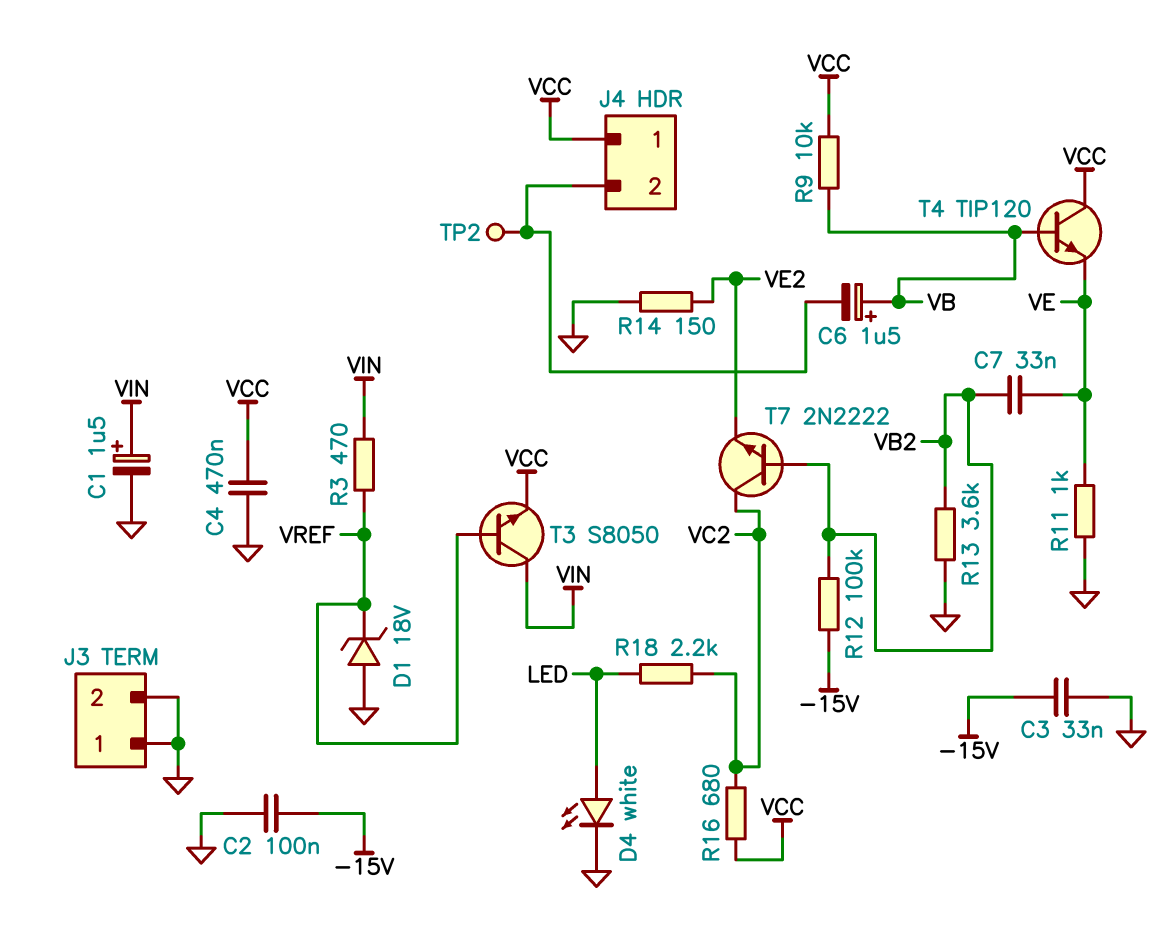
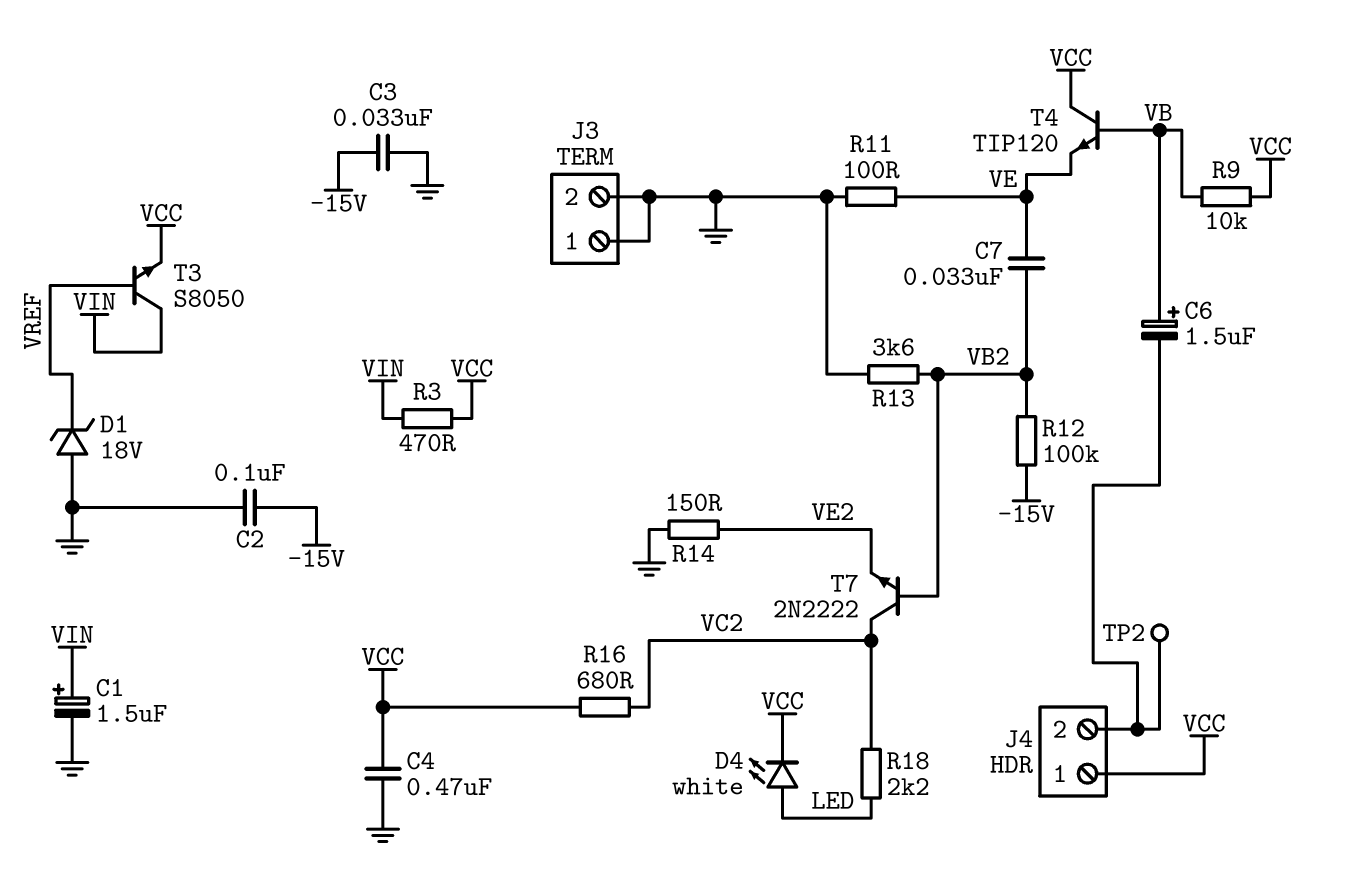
D4: LED white (A LED, K GND) -> LED white (A LED, K VCC)
R3: 470 (VIN, VREF) -> 470 (VCC, VIN)
R11: 1k (GND, VE) -> 100 (GND, VE)

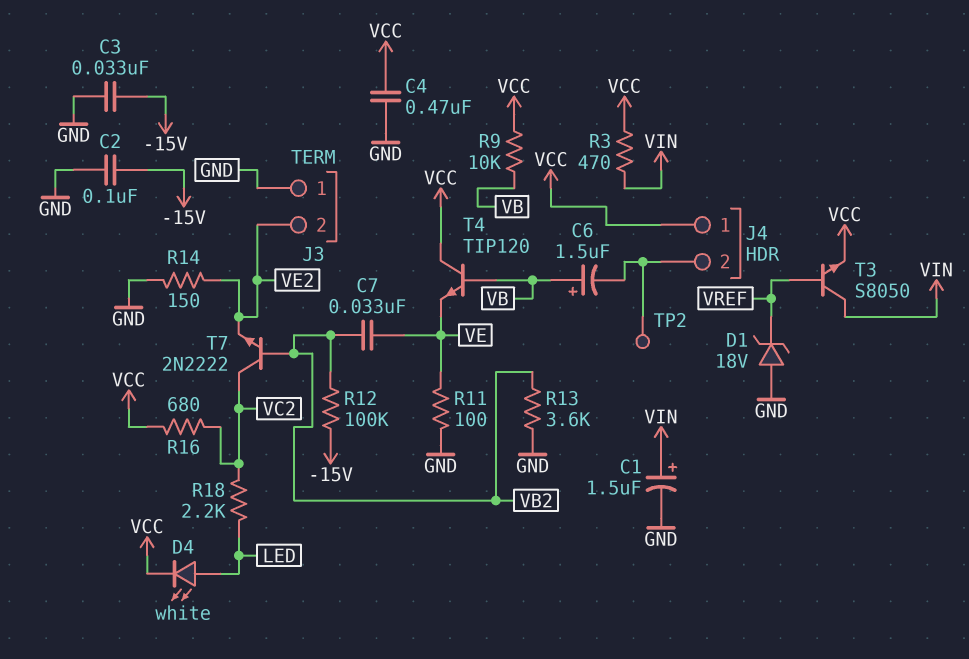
J3 pin 2: GND -> VE2

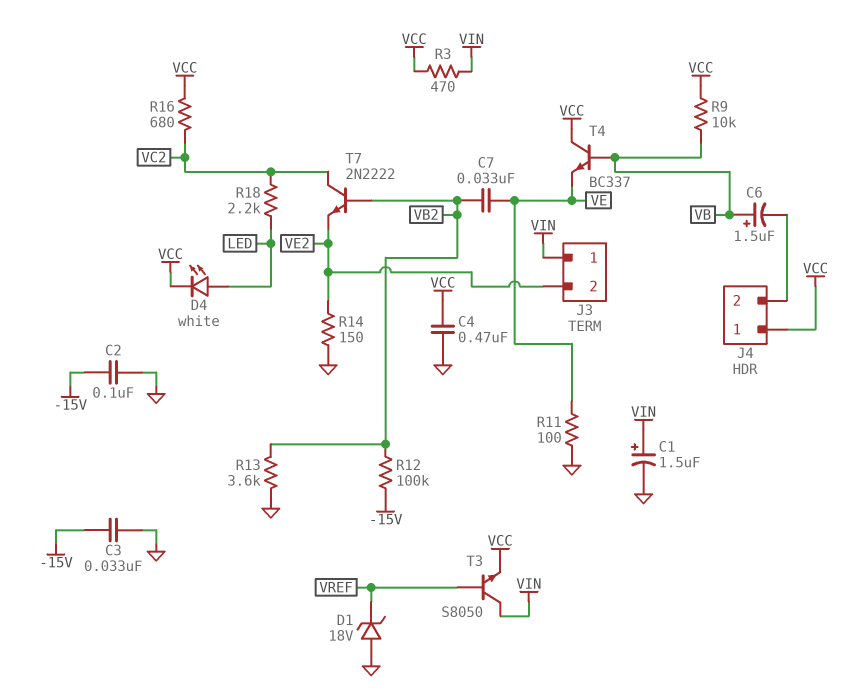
J3 pin 1: GND -> VIN
T4: NPN TIP120 (B VB, C VCC, E VE) -> NPN BC337 (B VB, C VCC, E VE)
TP2: test point (J4/2) -> none

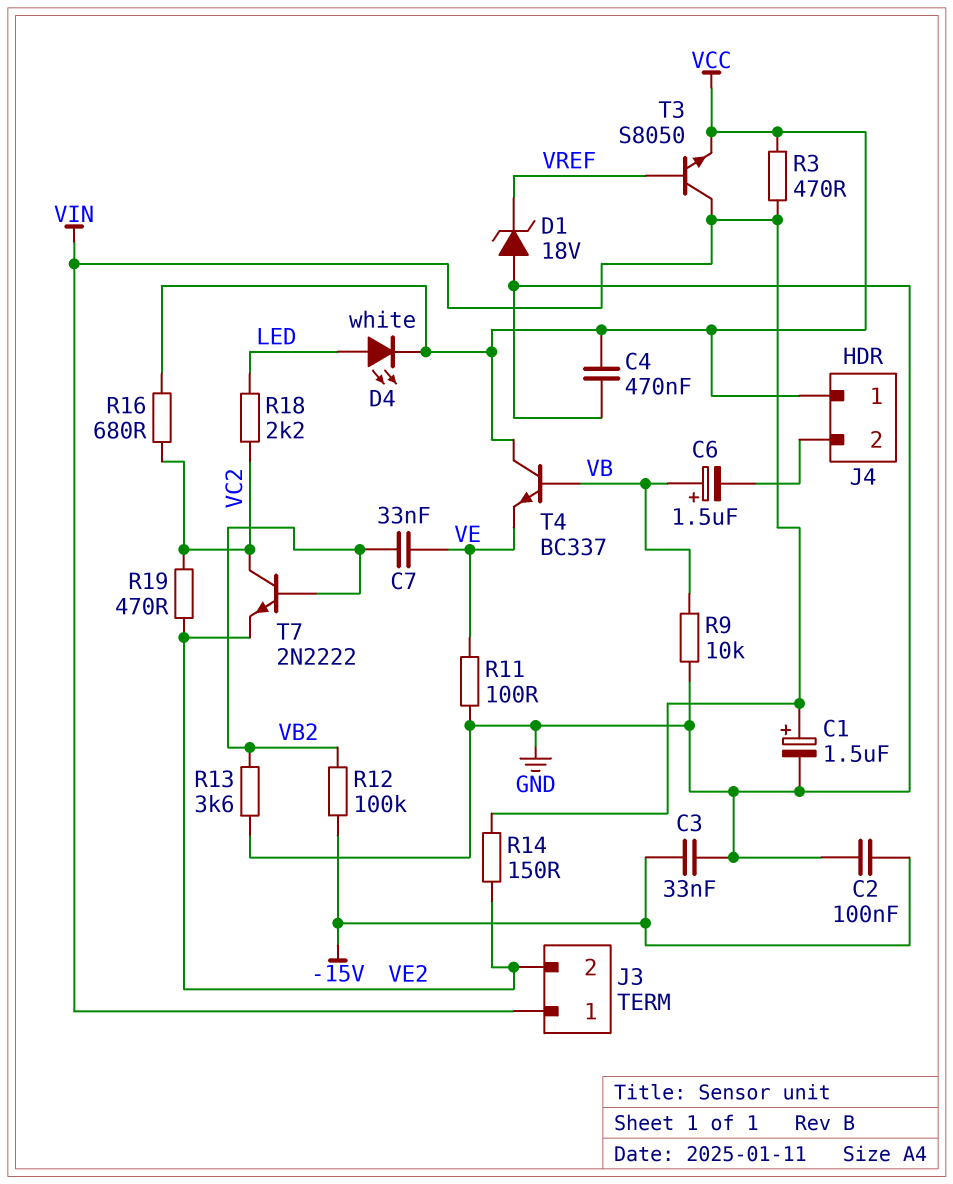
R9: 10k (VB, VCC) -> 10k (GND, VB)
R14: 150 (GND, VE2) -> 150 (VE2, VIN)
R19: none -> 470 (VC2, VE2)

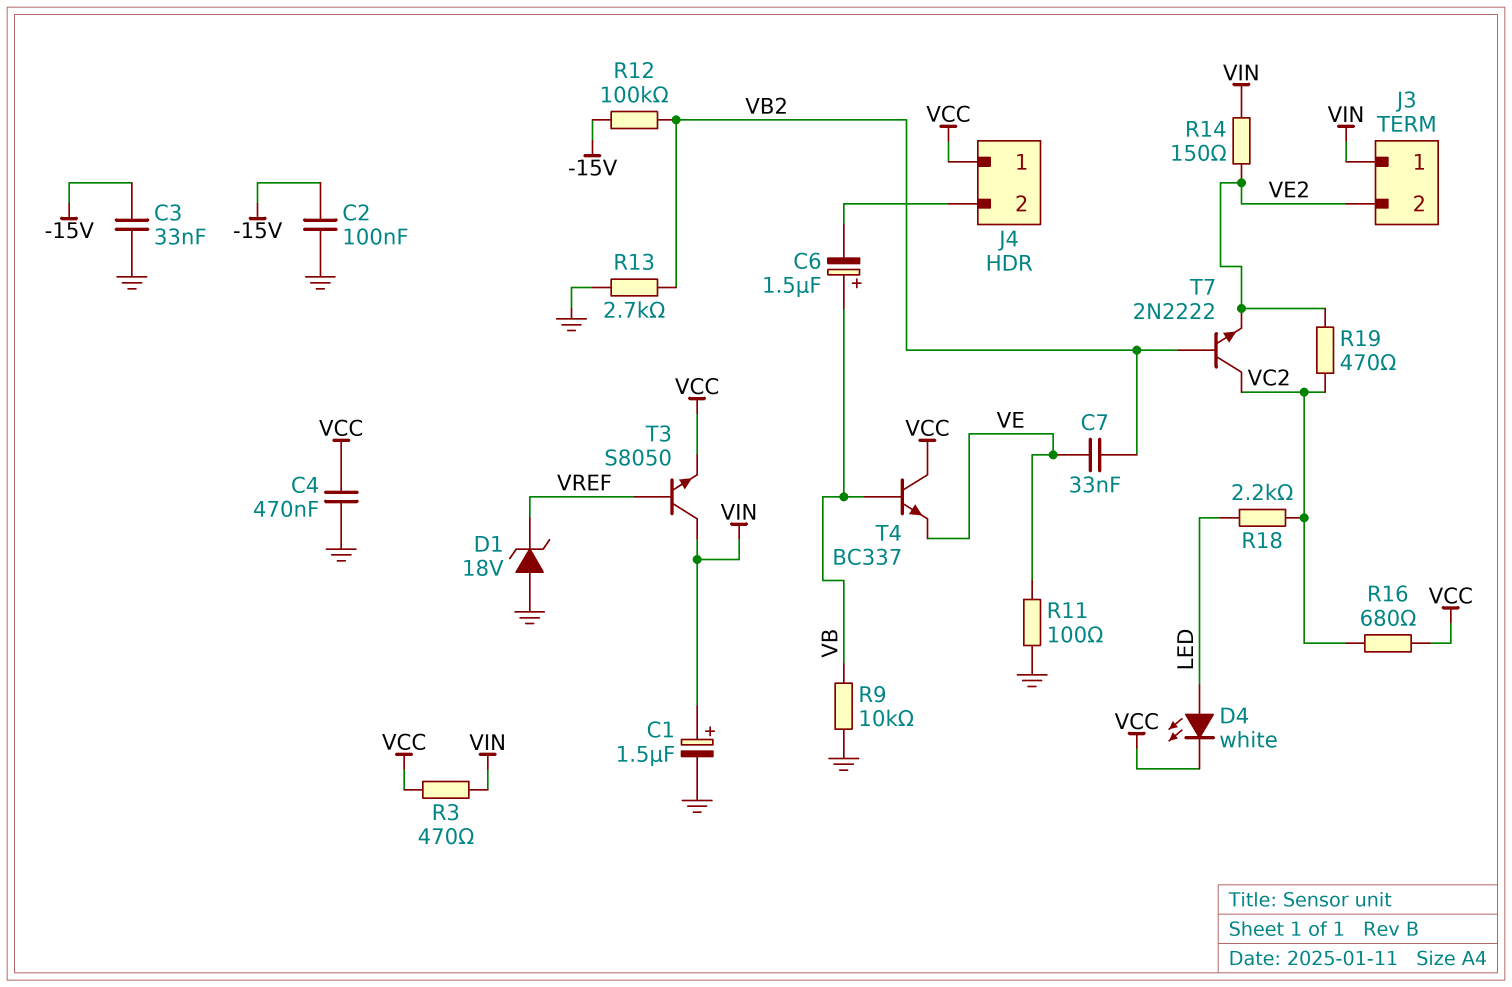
R13: 3.6k (GND, VB2) -> 2.7k (GND, VB2)

